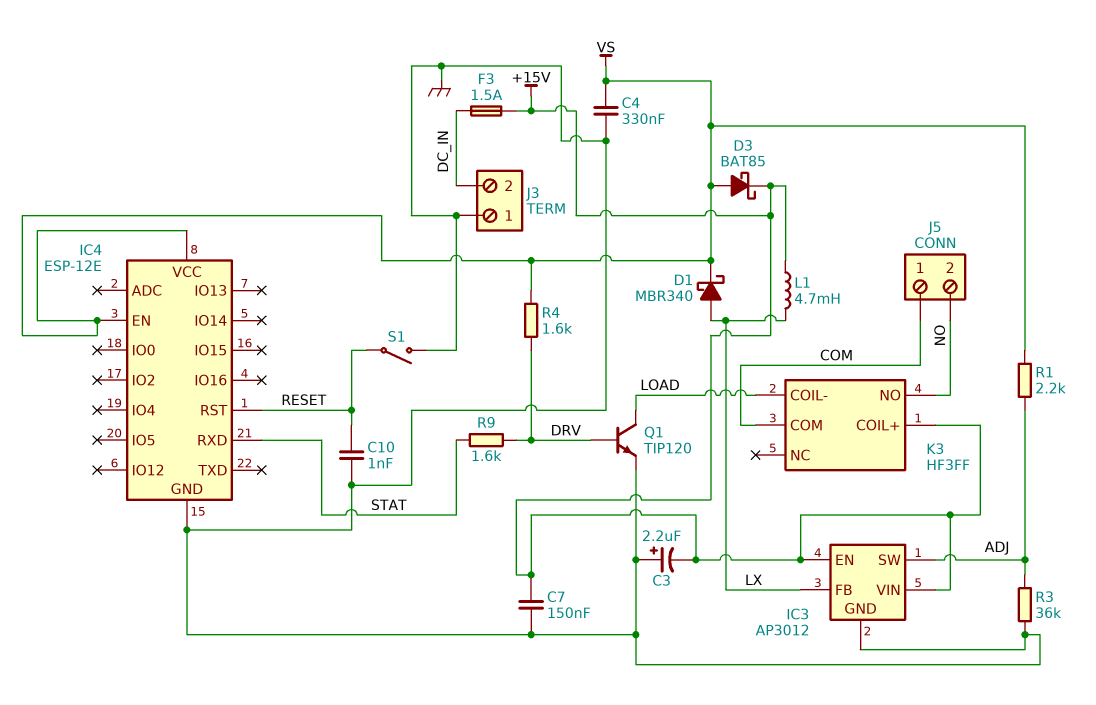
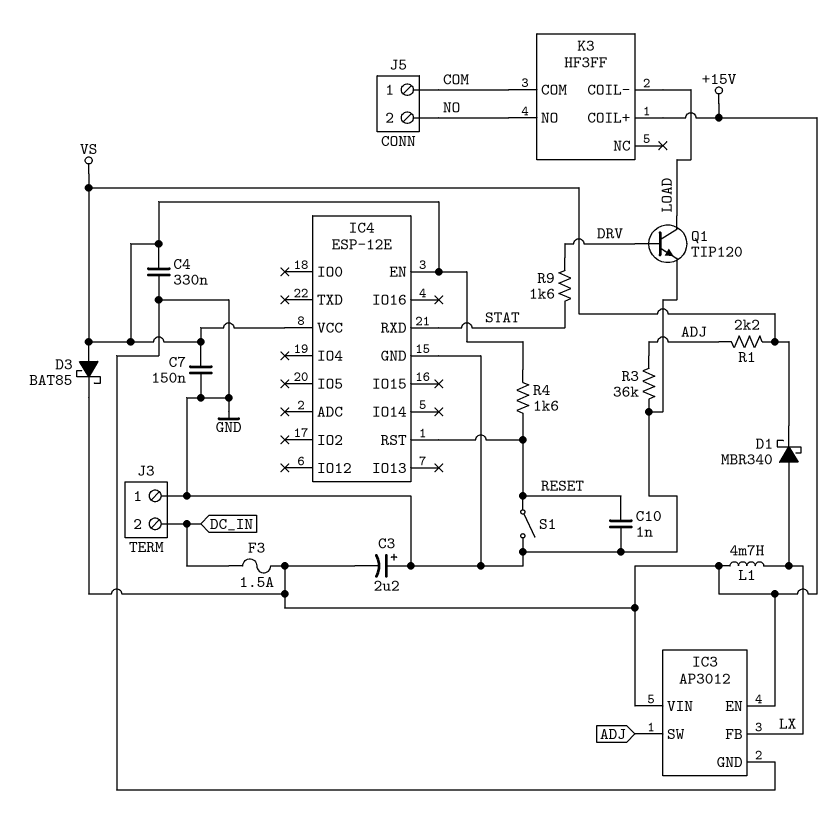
C7: 150nF (+15V, GND) -> 150nF (GND, VS)
R4: 1.6k (DRV, VS) -> 1.6k (RESET, VS)

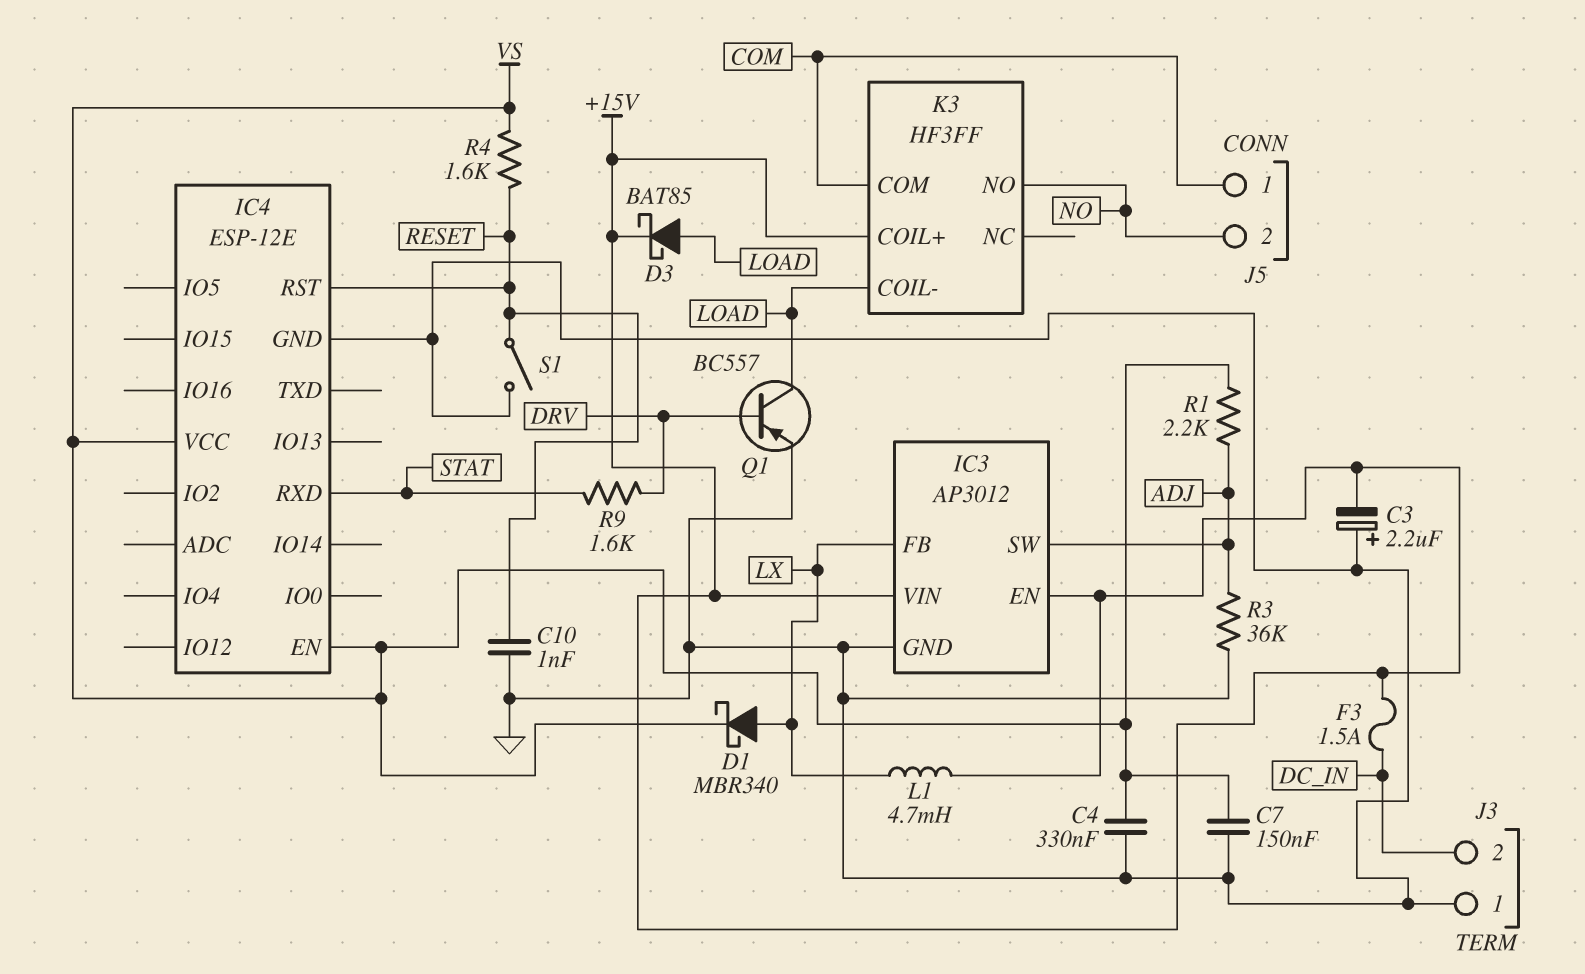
D3: schottky BAT85 (A VS, K +15V) -> schottky BAT85 (A LOAD, K +15V)
Q1: NPN TIP120 (B DRV, C LOAD, E GND) -> PNP BC557 (B DRV, C LOAD, E GND)

